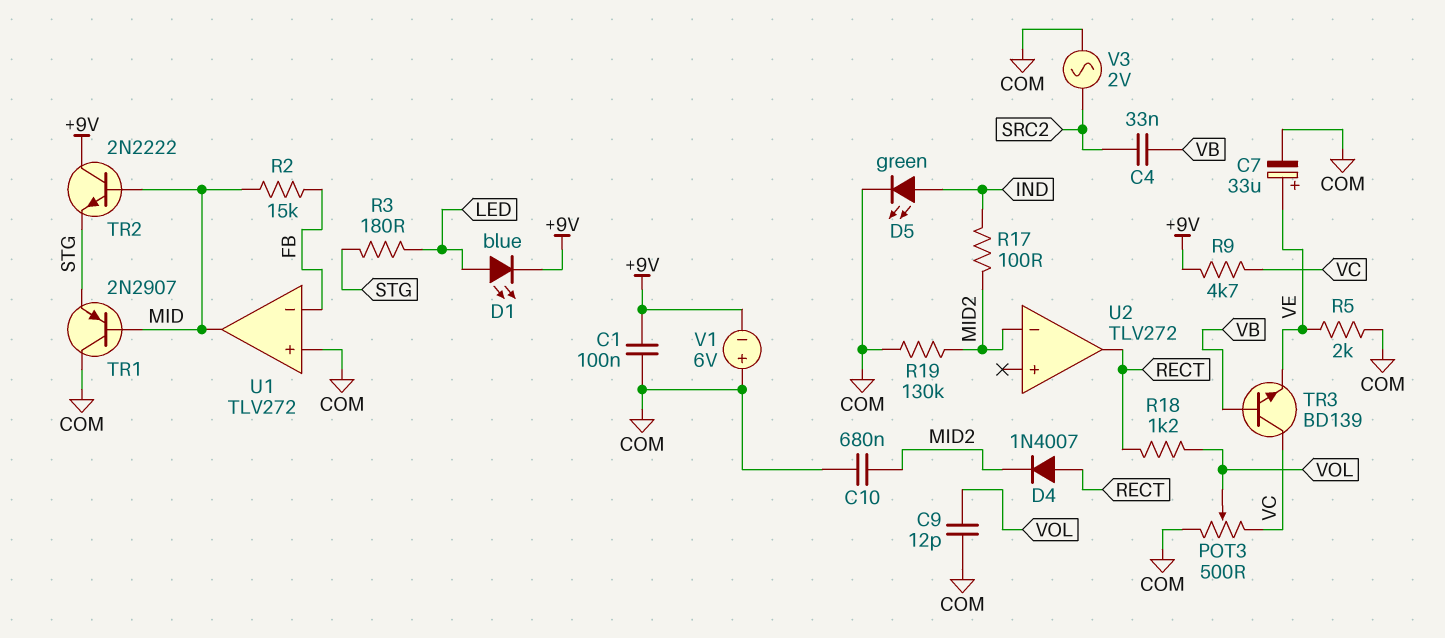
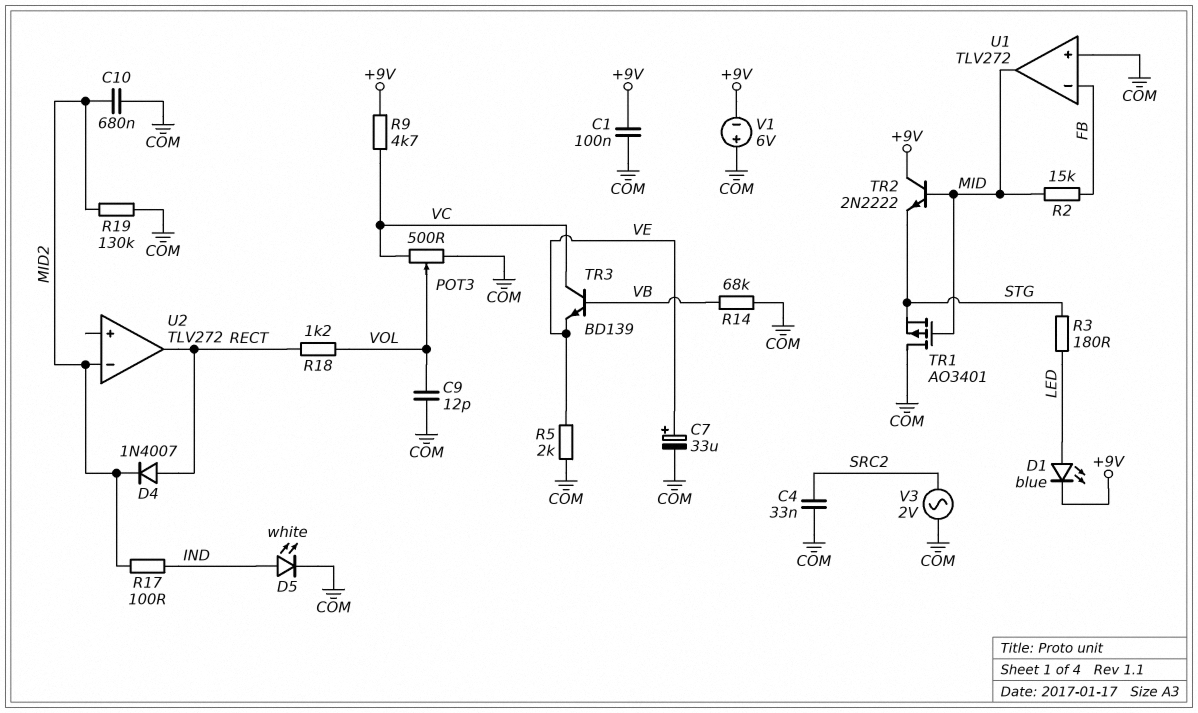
C4: 33nF (SRC2, VB) -> 33nF (COM, SRC2)
D5: LED green (A IND, K COM) -> LED white (A IND, K COM)
R14: none -> 68k (COM, VB)
TR1: PNP 2N2907 (B MID, C COM, E STG) -> PMOS AO3401 (G MID, D COM, S STG)

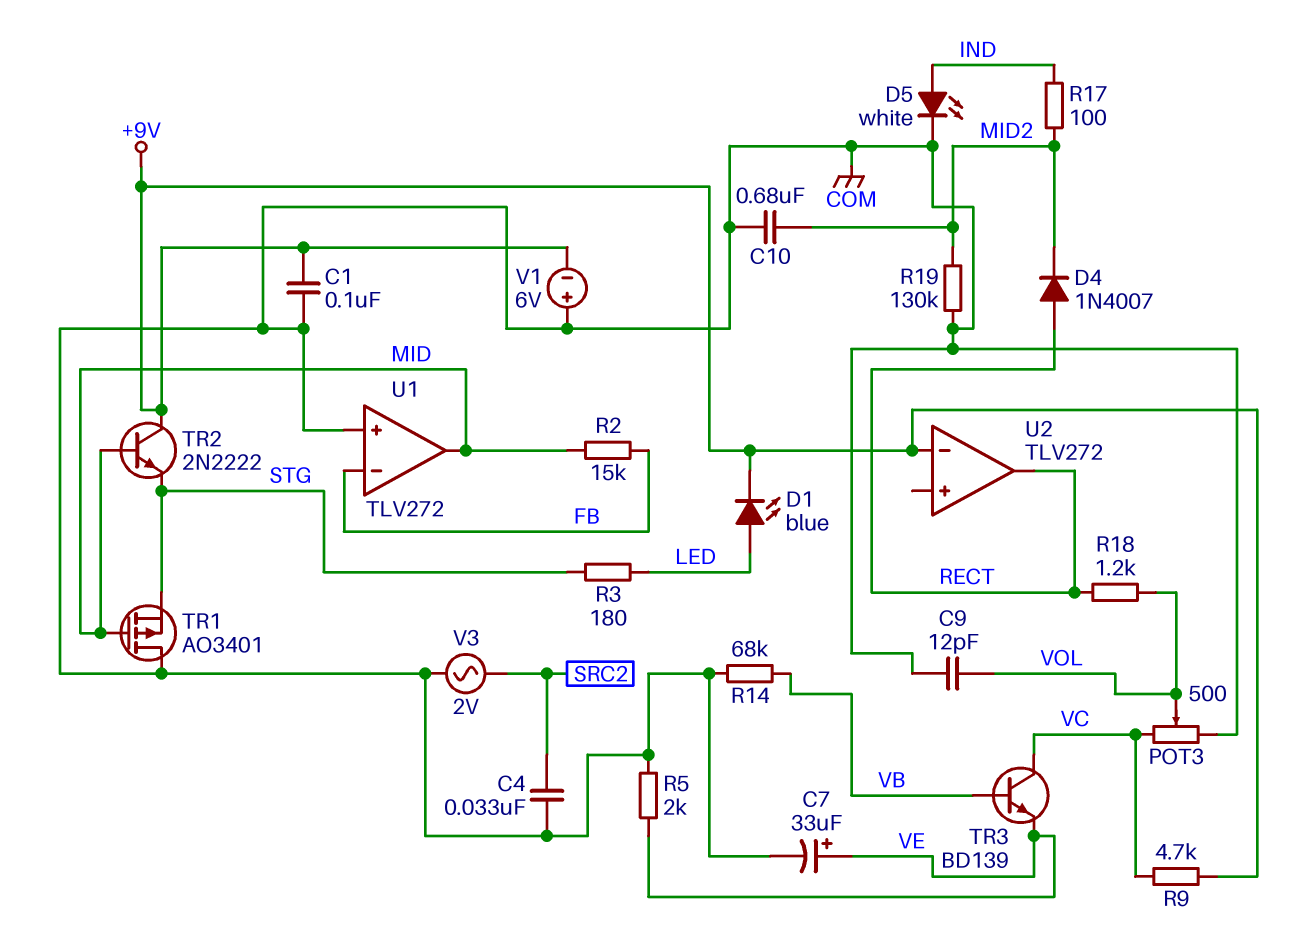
U2 pin in-: MID2 -> +9V

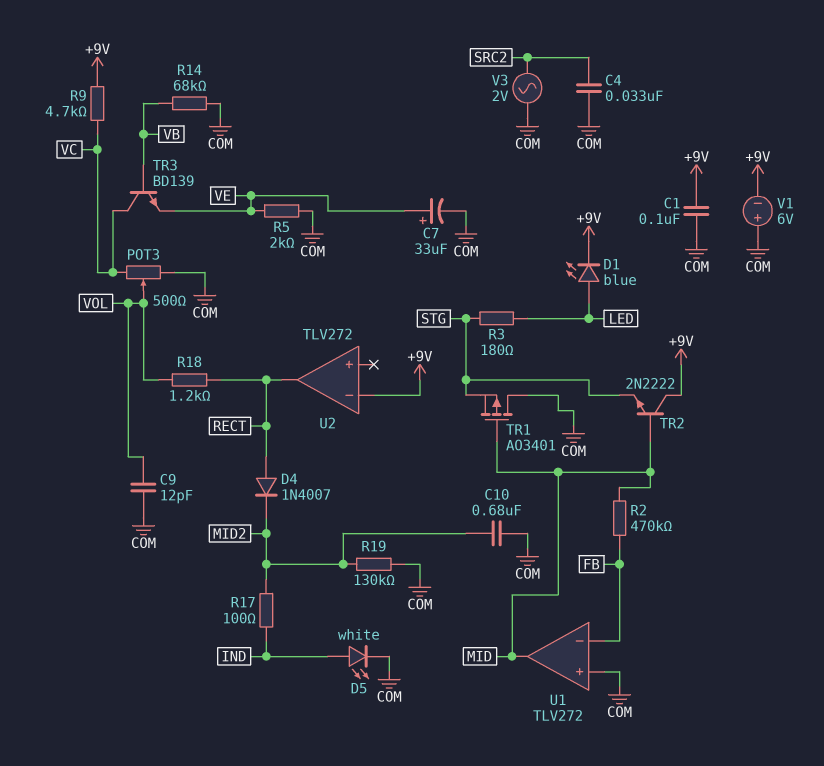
R2: 15k (FB, MID) -> 470k (FB, MID)

